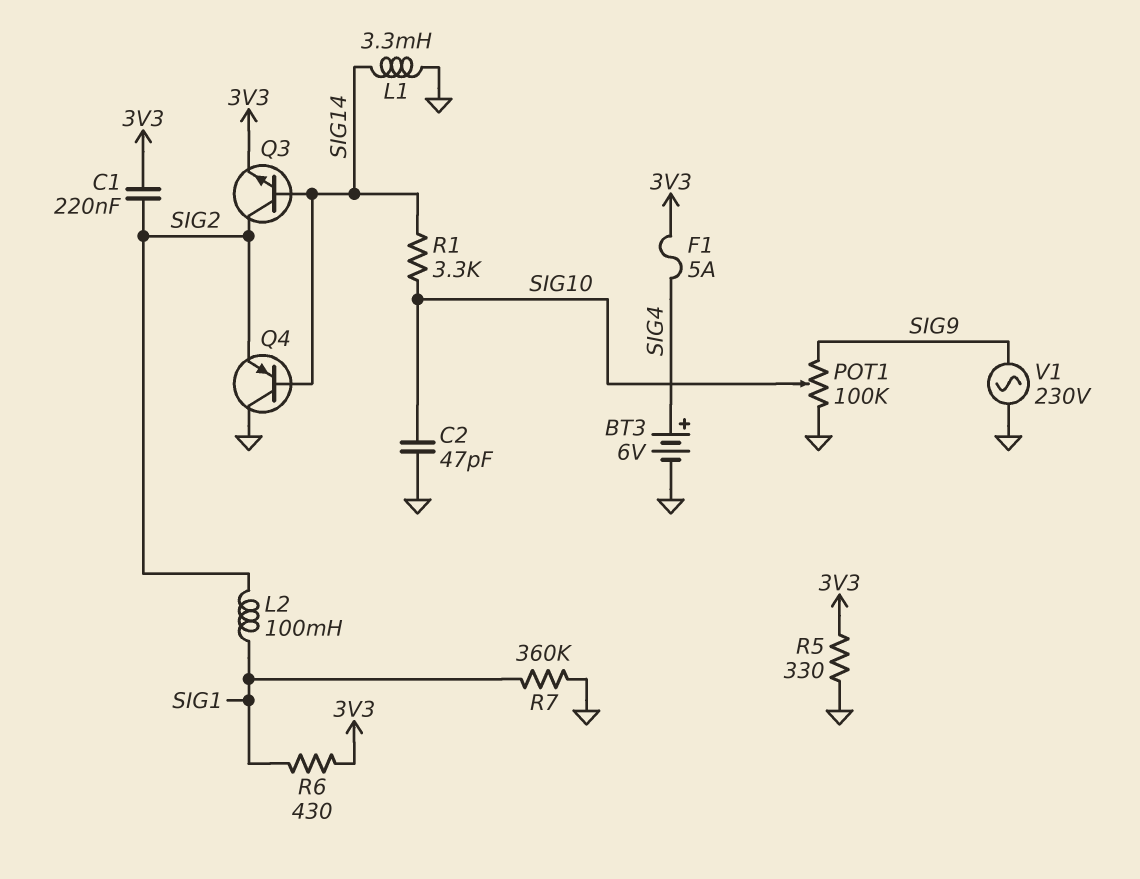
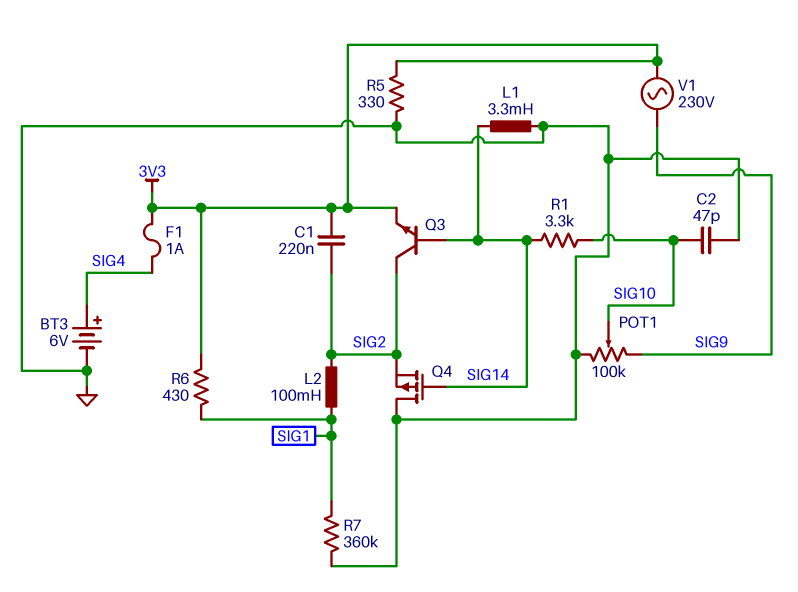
F1: 5A (3V3, SIG4) -> 1A (3V3, SIG4)
Q4: PNP (B SIG14, C GND, E SIG2) -> PMOS (G SIG14, D GND, S SIG2)
V1: AC 230V (GND, SIG9) -> AC 230V (3V3, SIG9)

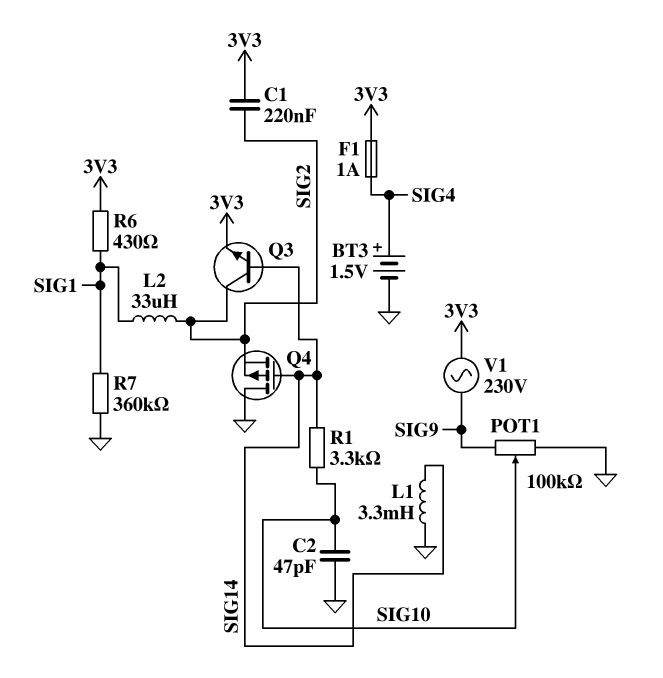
BT3: 6V (plus SIG4, minus GND) -> 1.5V (plus SIG4, minus GND)
L2: 100mH (SIG1, SIG2) -> 33uH (SIG1, SIG2)
R5: 330 (3V3, GND) -> none

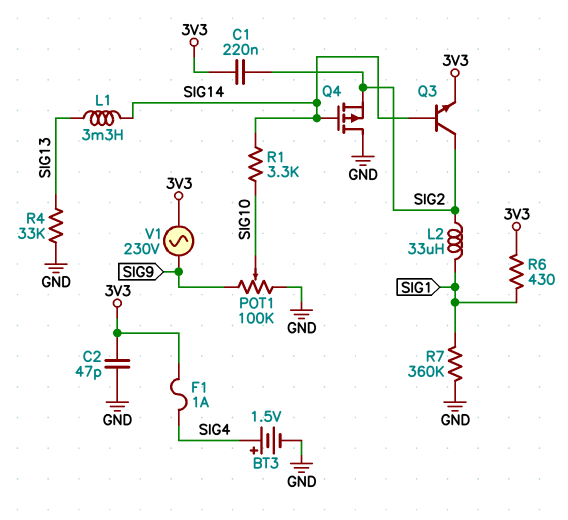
C2: 47pF (GND, SIG10) -> 47pF (3V3, GND)
L1: 3.3mH (GND, SIG14) -> 3.3mH (SIG13, SIG14)
R4: none -> 33k (GND, SIG13)

